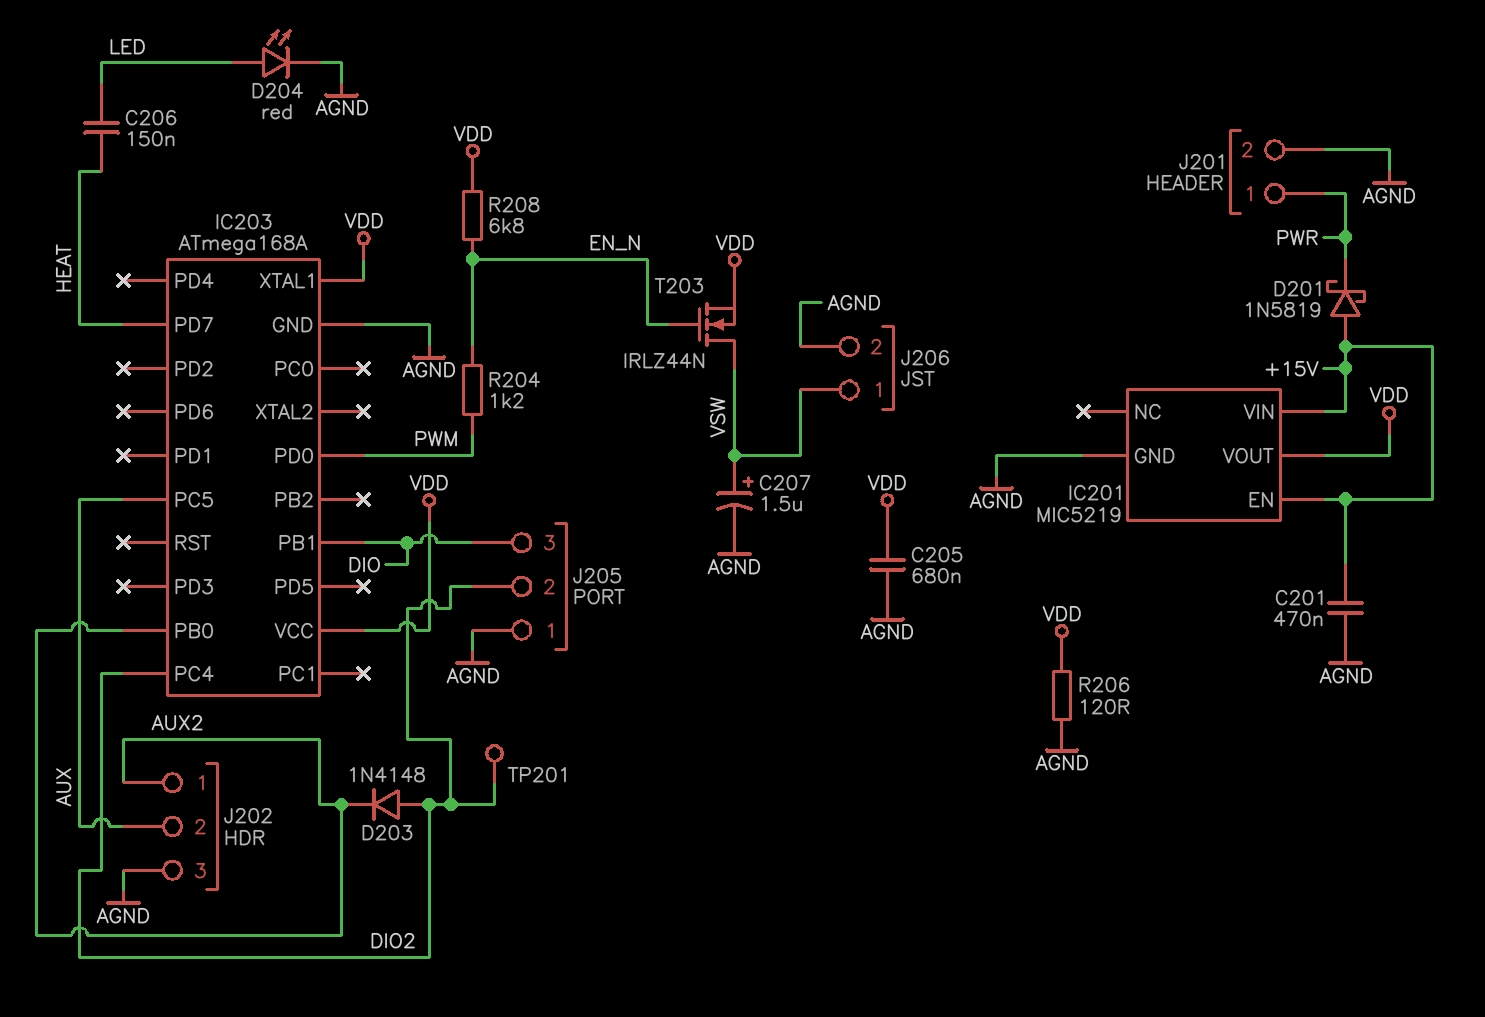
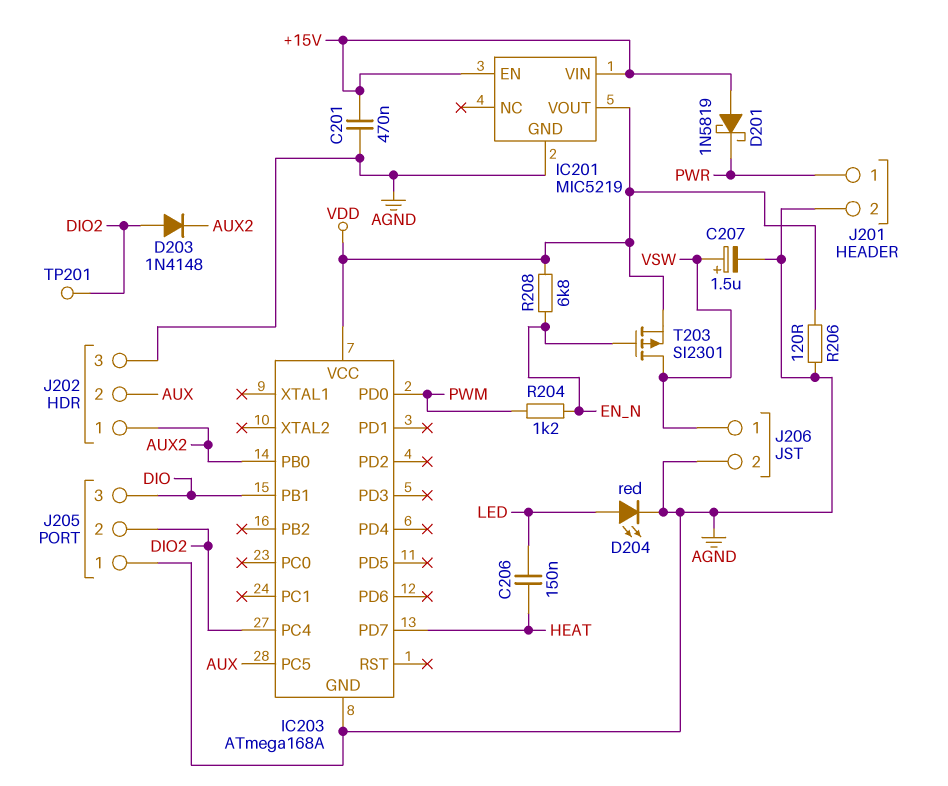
C205: 680nF (AGND, VDD) -> none
IC203 pin XTAL1: VDD -> none
T203: NMOS IRLZ44N (G EN_N, D VSW, S VDD) -> PMOS SI2301 (G EN_N, D VSW, S VDD)

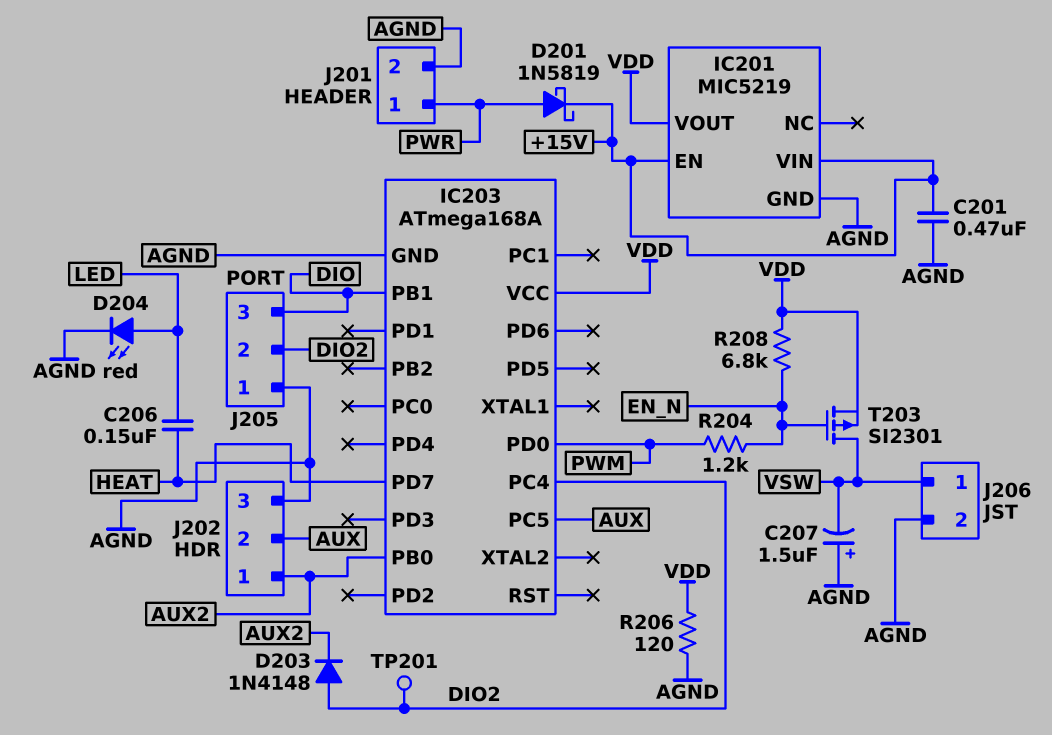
C207: 1.5uF (plus VSW, minus AGND) -> 1.5uF (plus AGND, minus VSW)
D201: schottky 1N5819 (A +15V, K PWR) -> schottky 1N5819 (A PWR, K +15V)

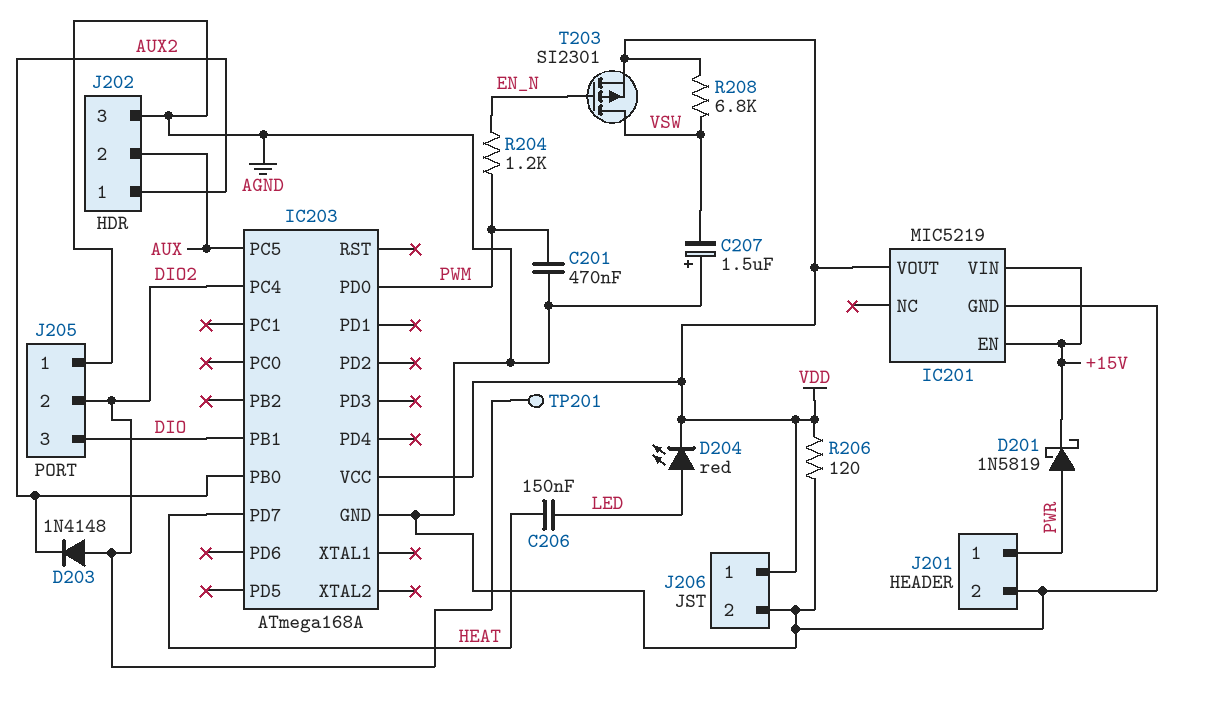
C201: 470nF (+15V, AGND) -> 470nF (AGND, PWM)
D204: LED red (A LED, K AGND) -> LED red (A LED, K VDD)
J206 pin 1: VSW -> VDD
R208: 6.8k (EN_N, VDD) -> 6.8k (VDD, VSW)

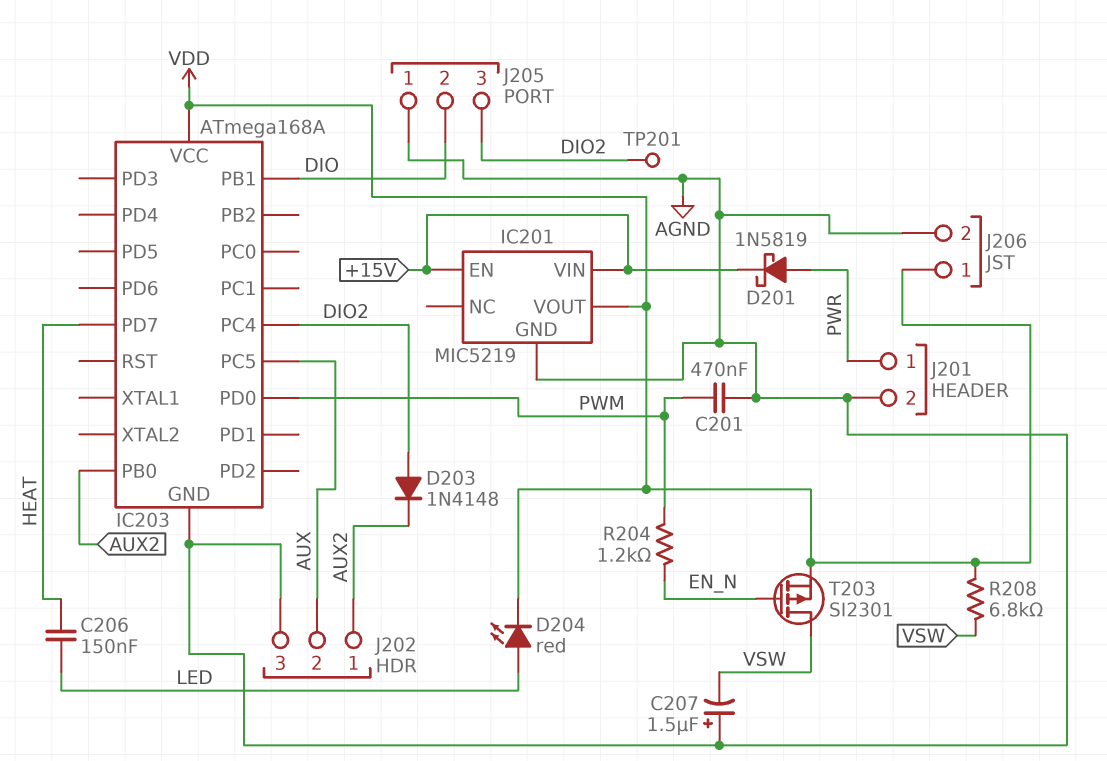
J205 pin 2: DIO2 -> DIO
J205 pin 3: DIO -> DIO2
R206: 120 (AGND, VDD) -> none

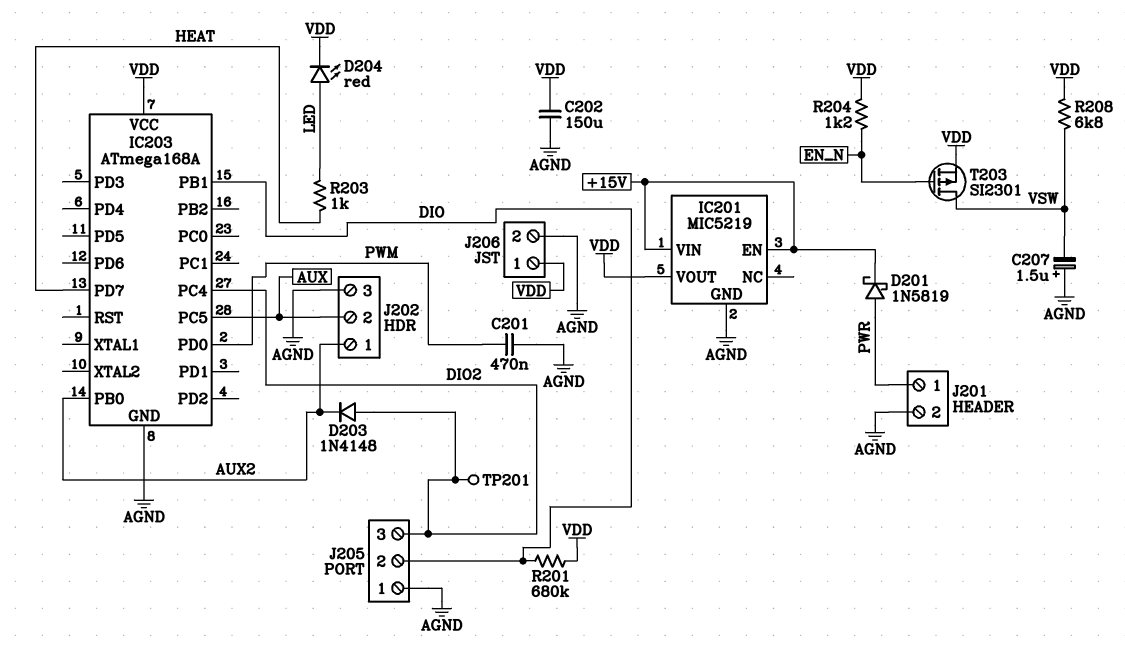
C202: none -> 150uF (AGND, VDD)
C206: 150nF (HEAT, LED) -> none
R201: none -> 680k (DIO, VDD)
R203: none -> 1k (HEAT, LED)
R204: 1.2k (EN_N, PWM) -> 1.2k (EN_N, VDD)

